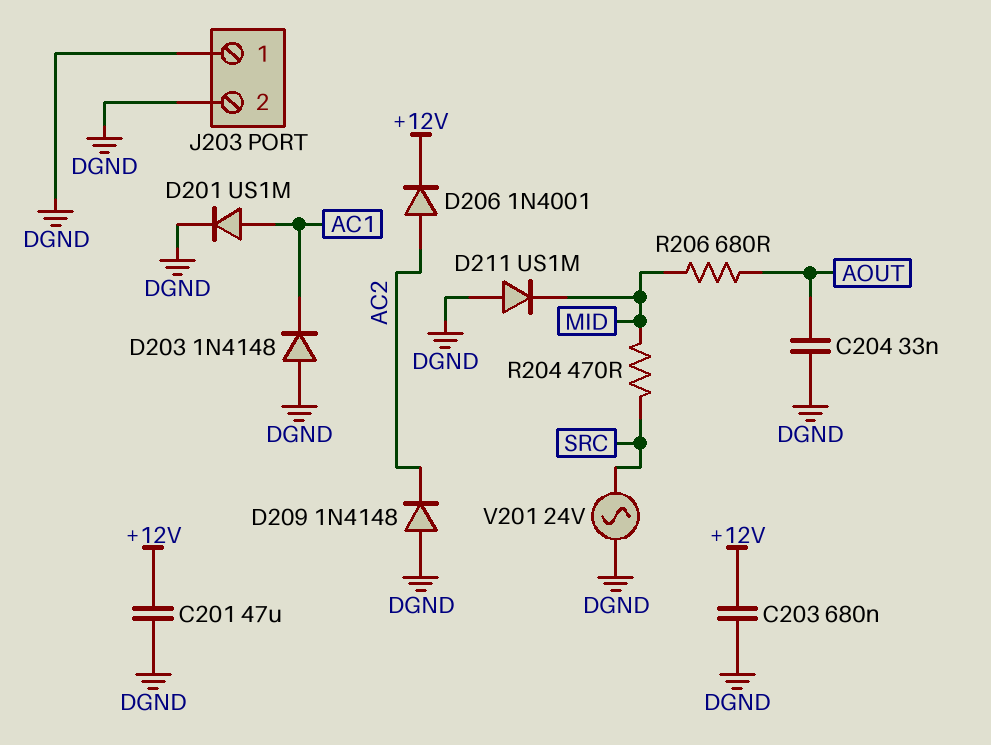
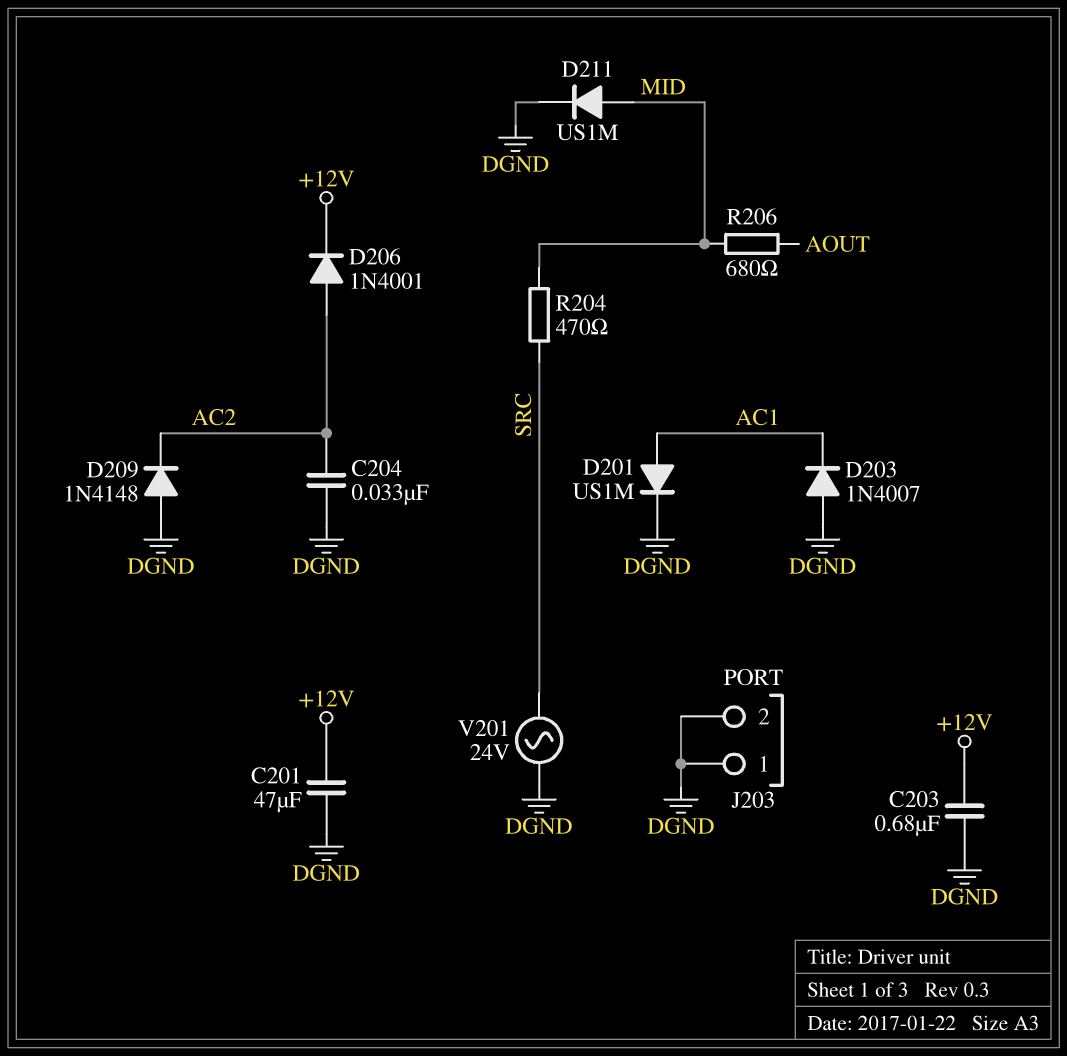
C204: 33nF (AOUT, DGND) -> 33nF (AC2, DGND)
D203: diode 1N4148 (A DGND, K AC1) -> diode 1N4007 (A DGND, K AC1)
D211: diode US1M (A DGND, K MID) -> diode US1M (A MID, K DGND)

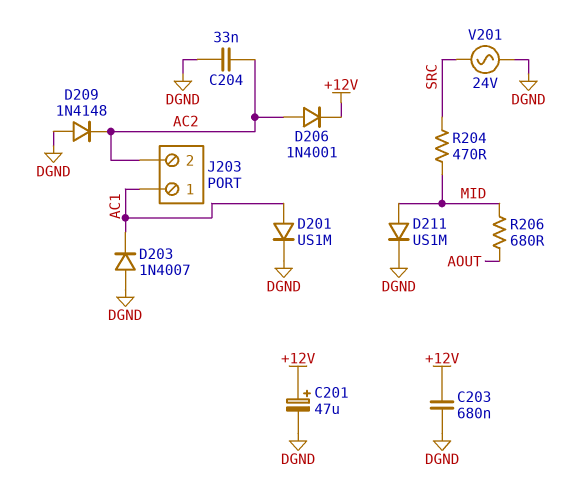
C201: 47uF (+12V, DGND) -> 47uF (plus +12V, minus DGND)
J203 pin 1: DGND -> AC1
J203 pin 2: DGND -> AC2

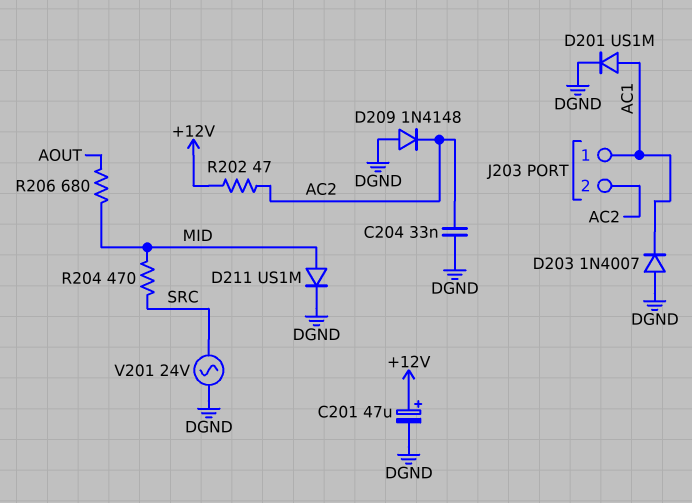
C203: 680nF (+12V, DGND) -> none
D206: diode 1N4001 (A AC2, K +12V) -> none
R202: none -> 47 (+12V, AC2)

